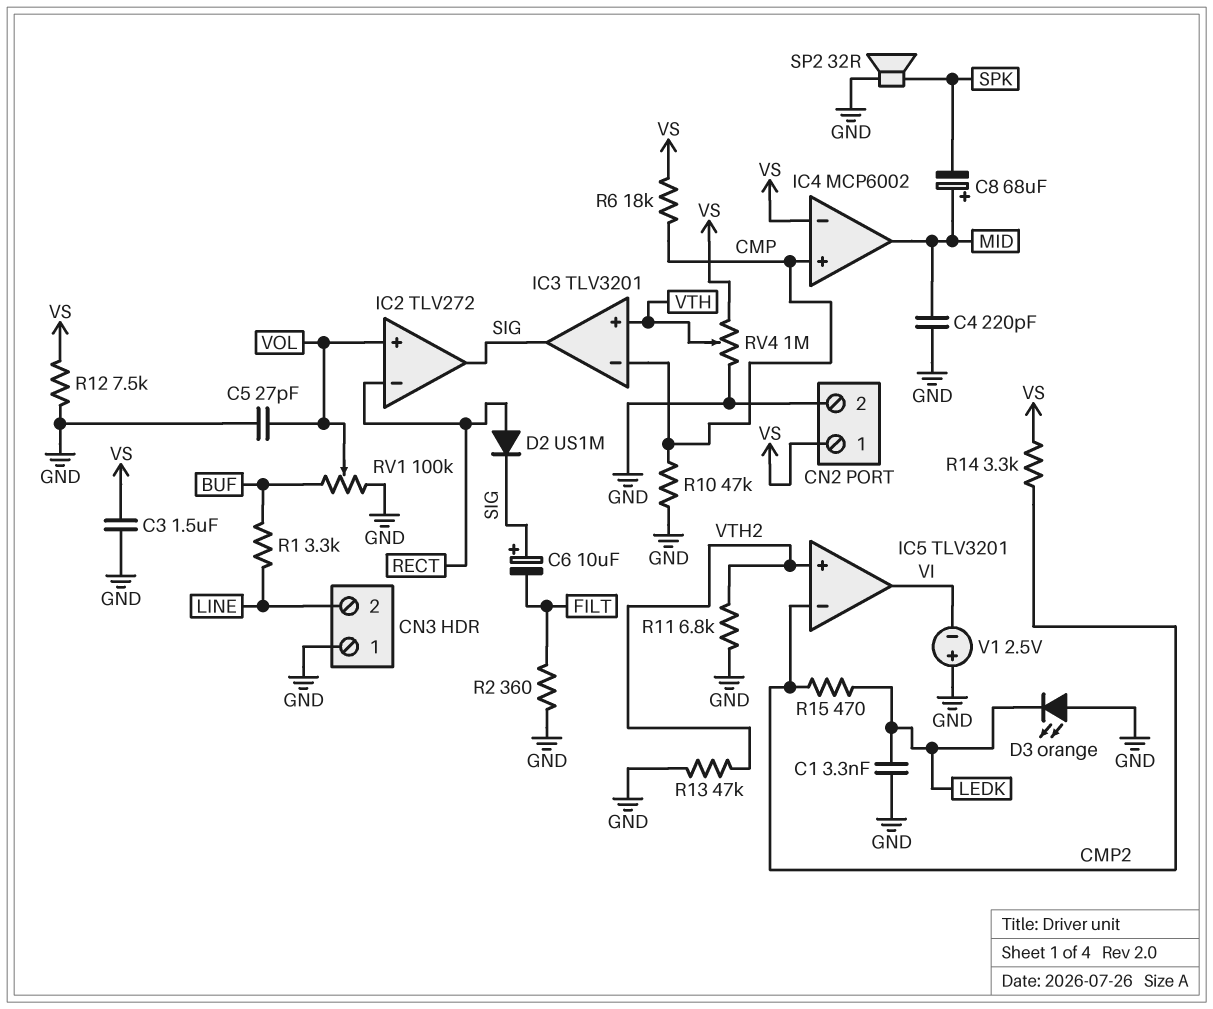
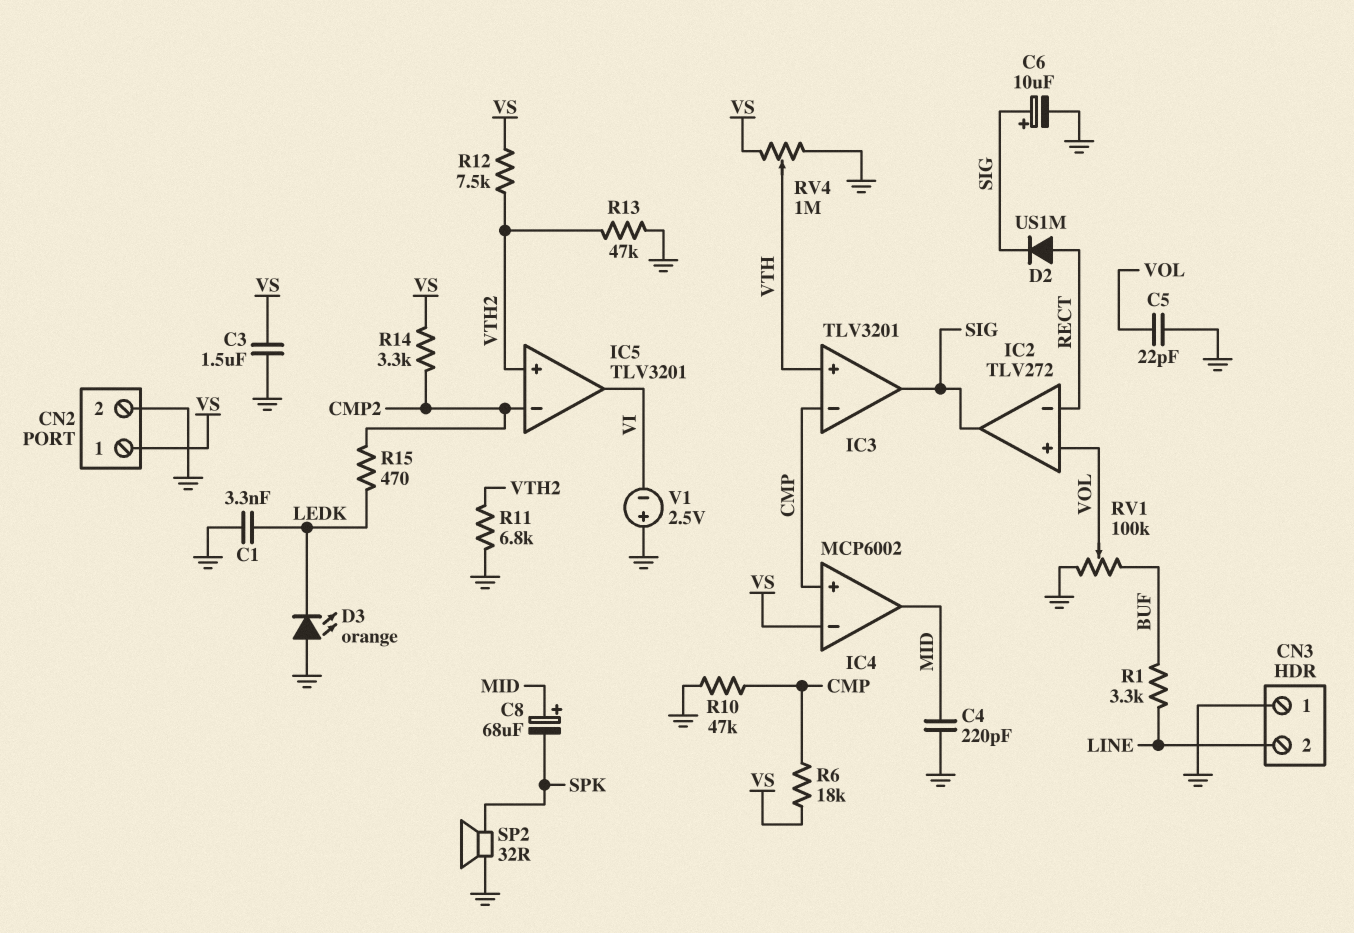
C5: 27pF (GND, VOL) -> 22pF (GND, VOL)
C6: 10uF (plus SIG, minus FILT) -> 10uF (plus SIG, minus GND)
R2: 360 (FILT, GND) -> none
R12: 7.5k (GND, VS) -> 7.5k (VS, VTH2)

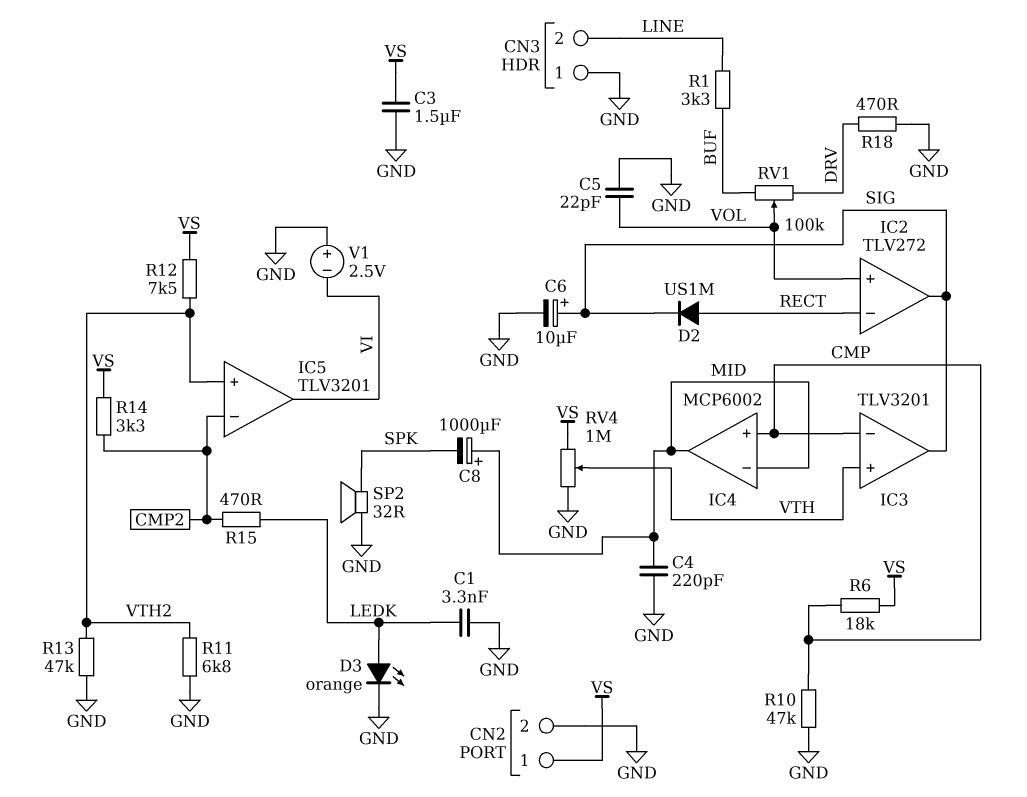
C8: 68uF (plus MID, minus SPK) -> 1000uF (plus MID, minus SPK)
D3: LED orange (A GND, K LEDK) -> LED orange (A LEDK, K GND)
IC4 pin in-: VS -> MID
R18: none -> 470 (DRV, GND)
RV1: 100k (BUF, GND, wiper VOL) -> 100k (BUF, DRV, wiper VOL)

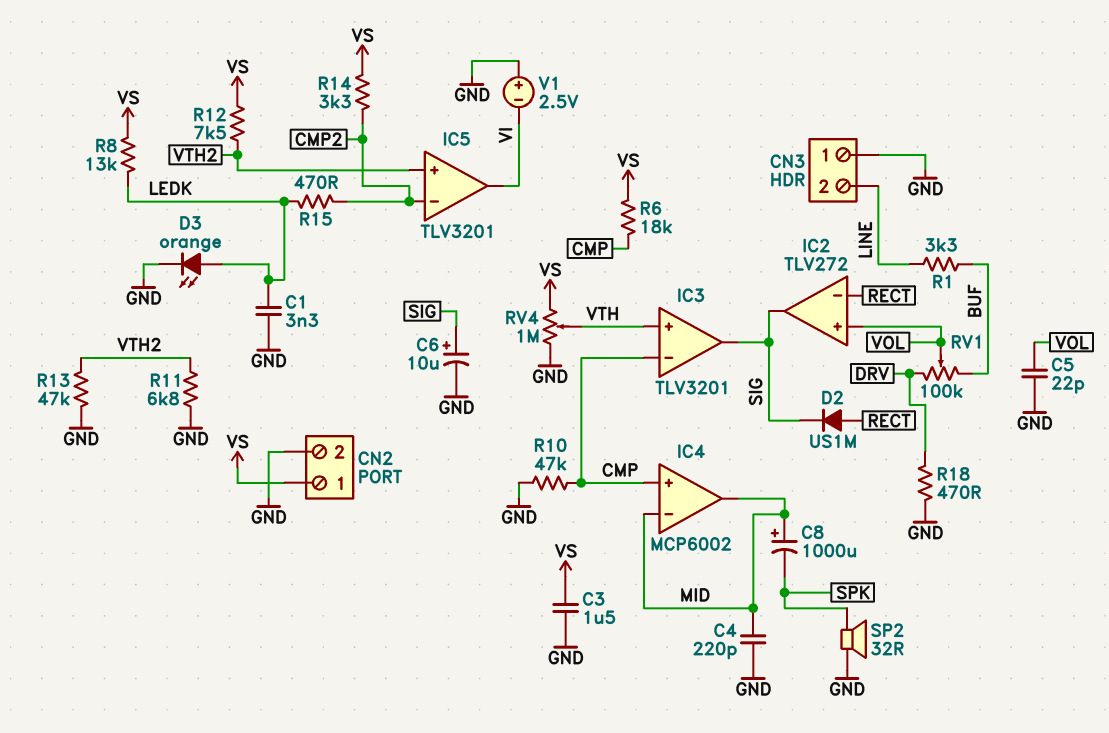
R8: none -> 13k (LEDK, VS)

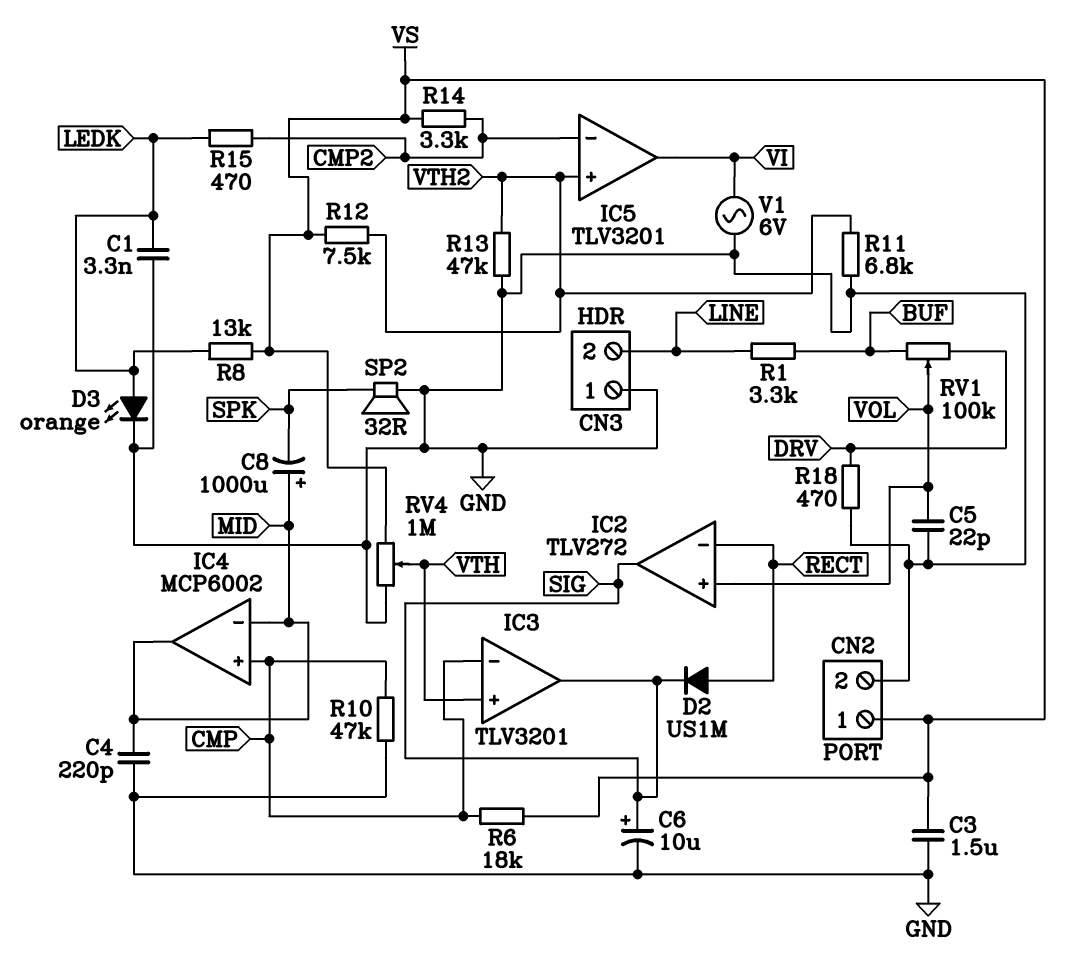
V1: 2.5V (plus GND, minus VI) -> AC 6V (GND, VI)

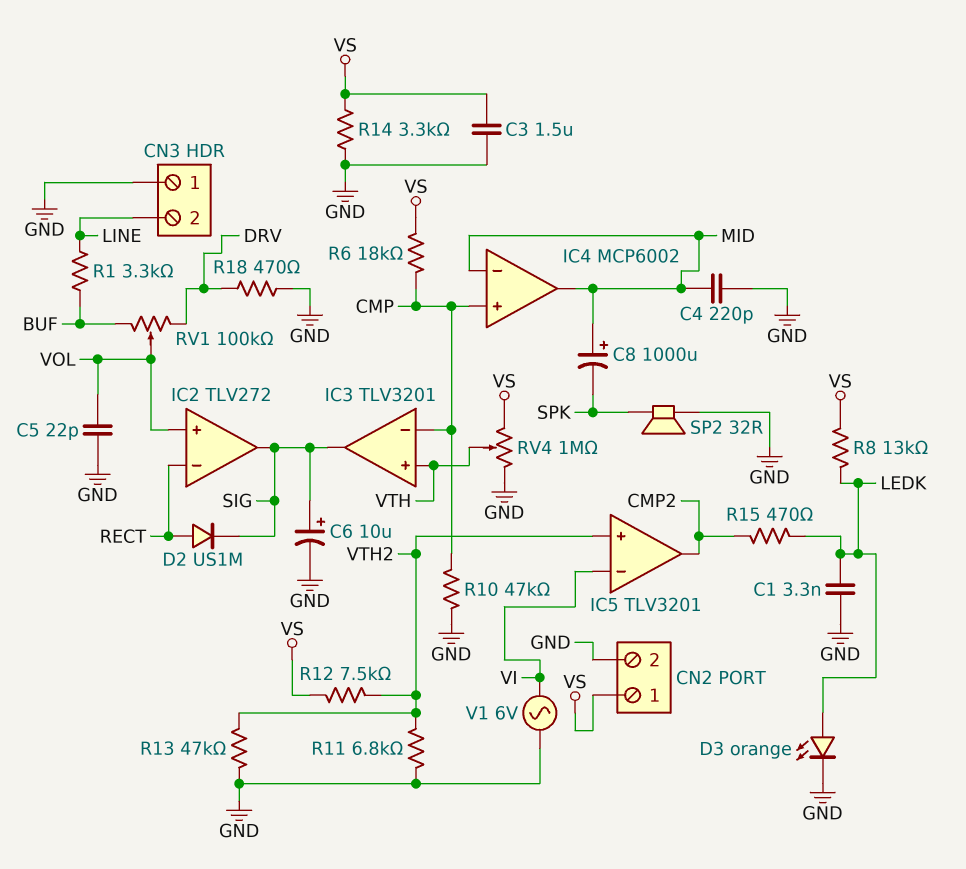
IC5 pin in-: CMP2 -> VI
IC5 pin out: VI -> CMP2
R14: 3.3k (CMP2, VS) -> 3.3k (GND, VS)

